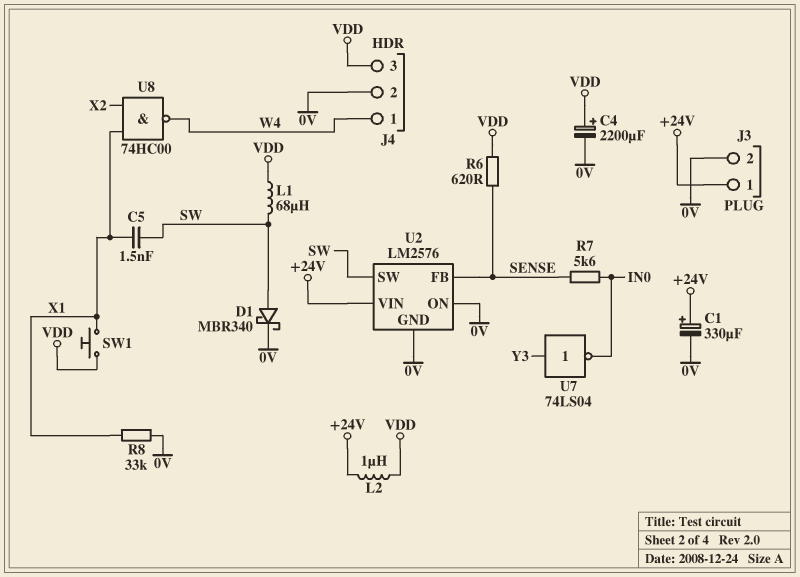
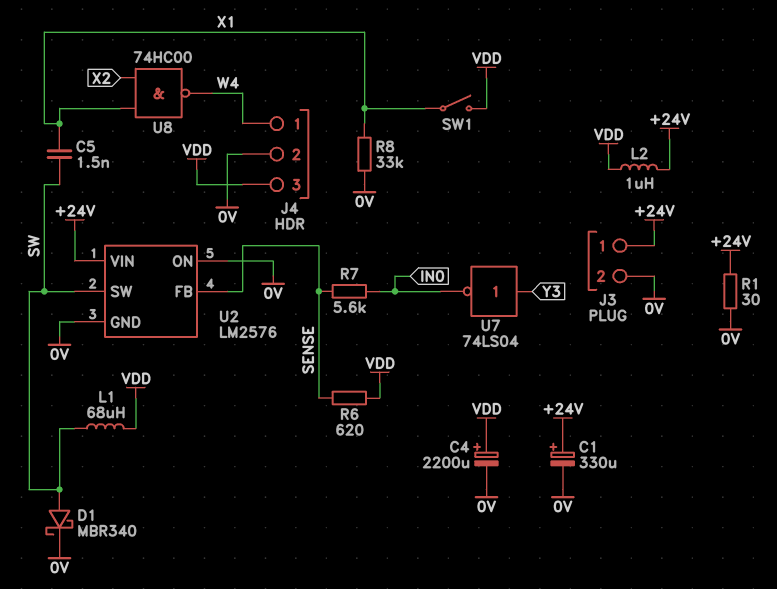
R1: none -> 30 (+24V, 0V)
SW1: button (VDD, X1) -> switch (VDD, X1)

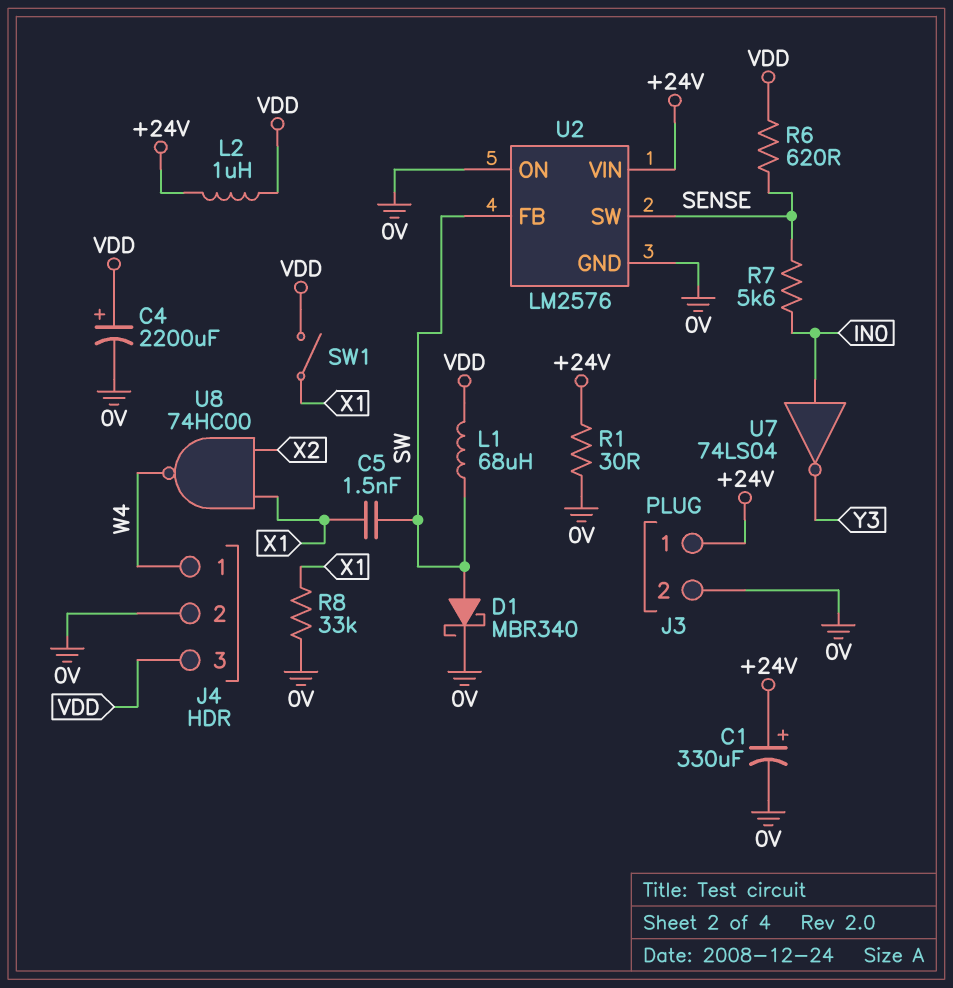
U2 pin FB: SENSE -> SW
U2 pin SW: SW -> SENSE
U7: NOT 74LS04 (in Y3, out IN0) -> NOT 74LS04 (in IN0, out Y3)

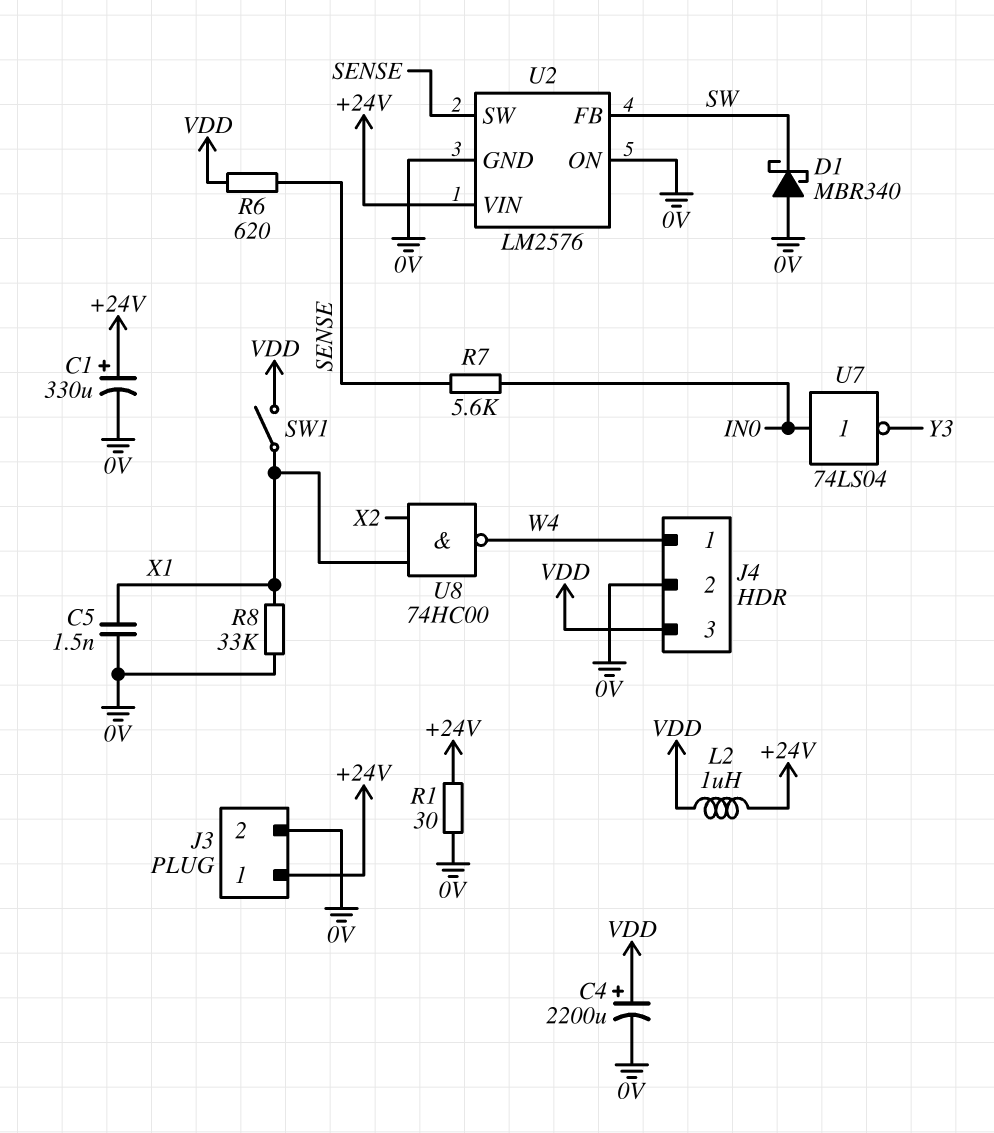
C5: 1.5nF (SW, X1) -> 1.5nF (0V, X1)
D1: schottky MBR340 (A SW, K 0V) -> schottky MBR340 (A 0V, K SW)
L1: 68uH (SW, VDD) -> none

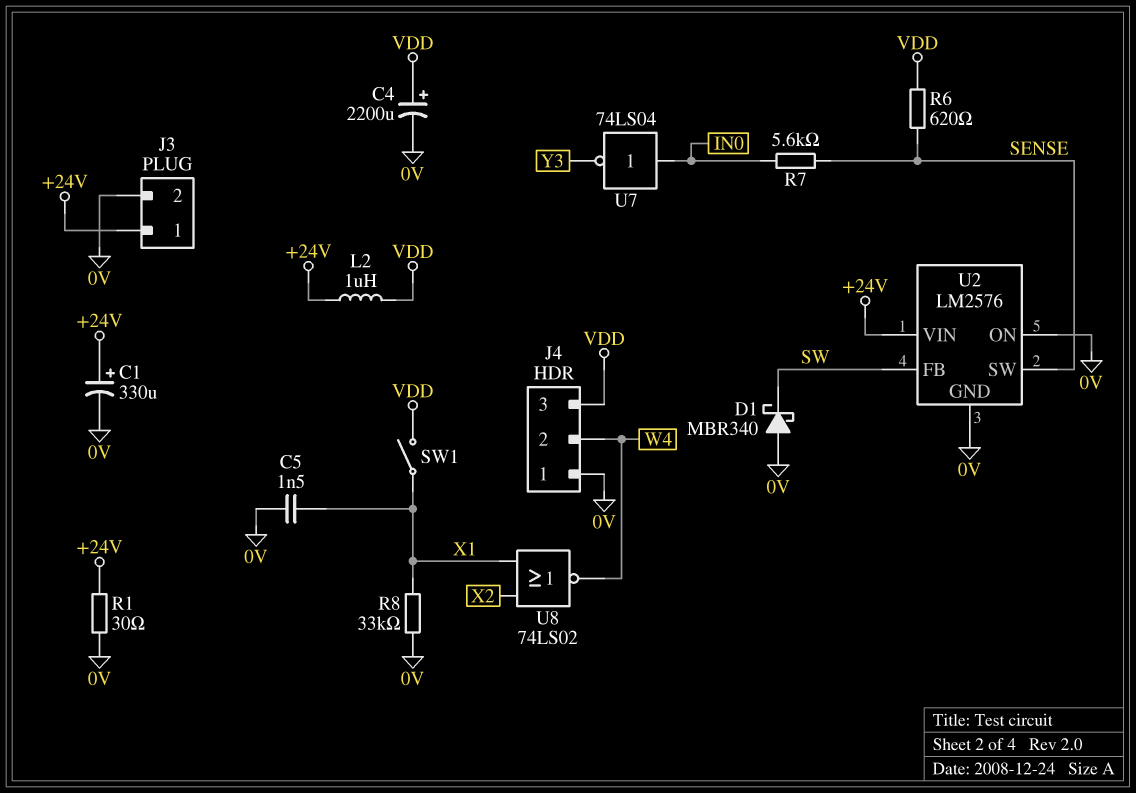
J4 pin 1: W4 -> 0V
J4 pin 2: 0V -> W4
U8: NAND 74HC00 (in X1, in X2, out W4) -> NOR 74LS02 (in X1, in X2, out W4)

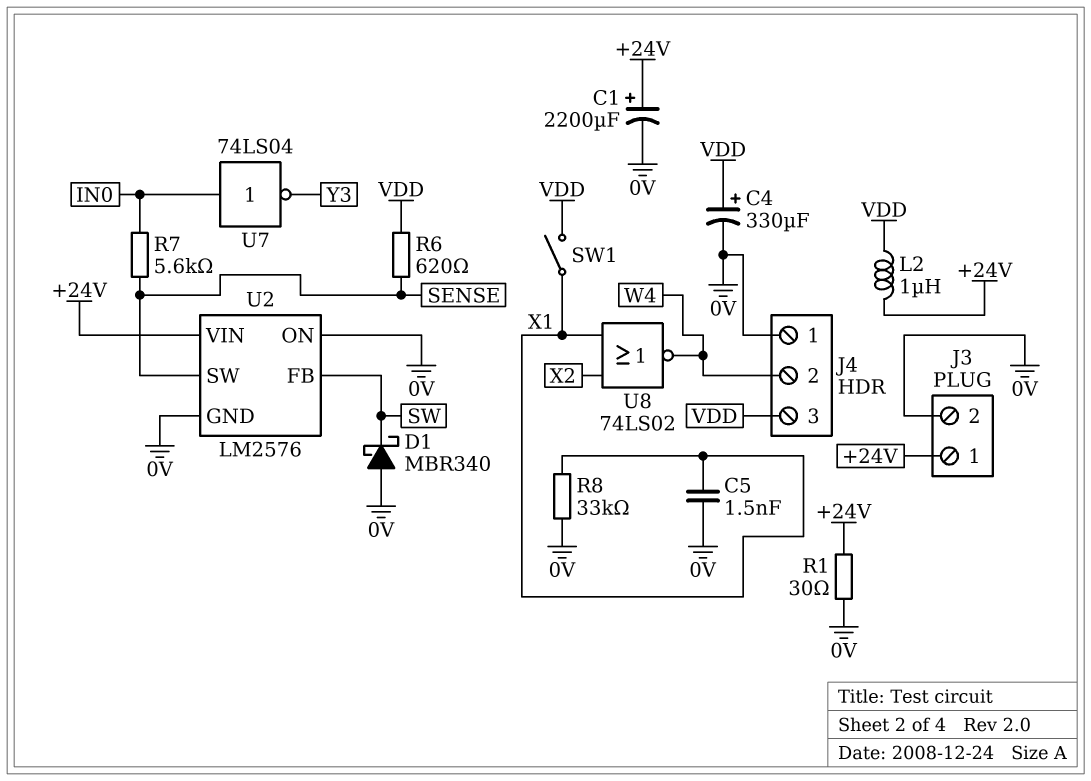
C1: 330uF (plus +24V, minus 0V) -> 2200uF (plus +24V, minus 0V)
C4: 2200uF (plus VDD, minus 0V) -> 330uF (plus VDD, minus 0V)

